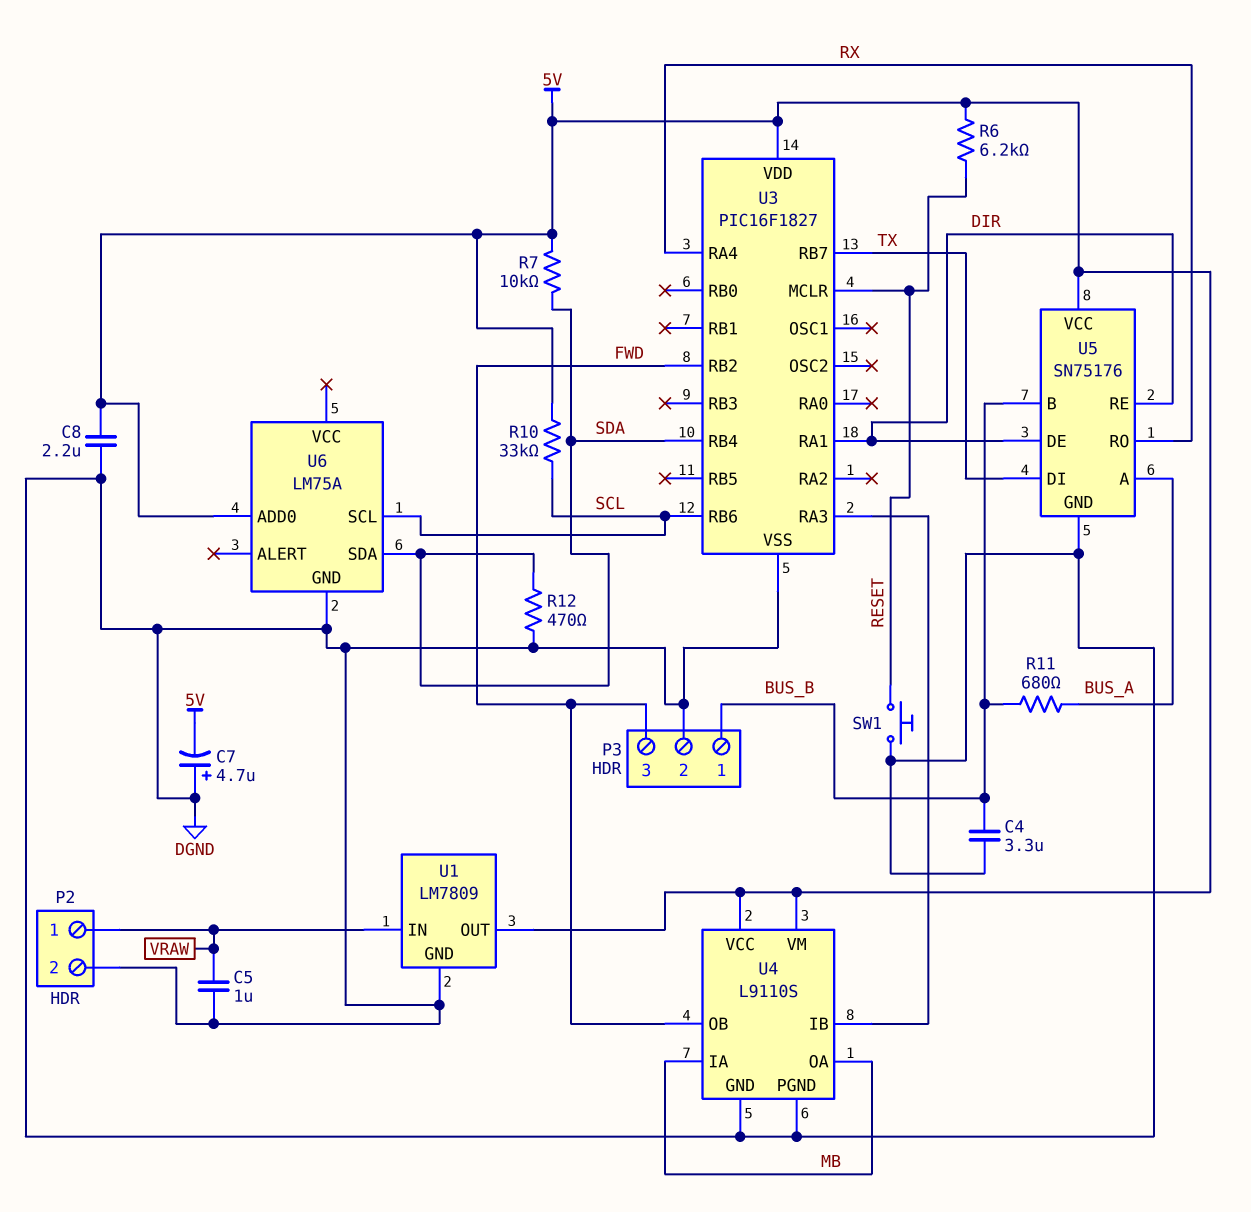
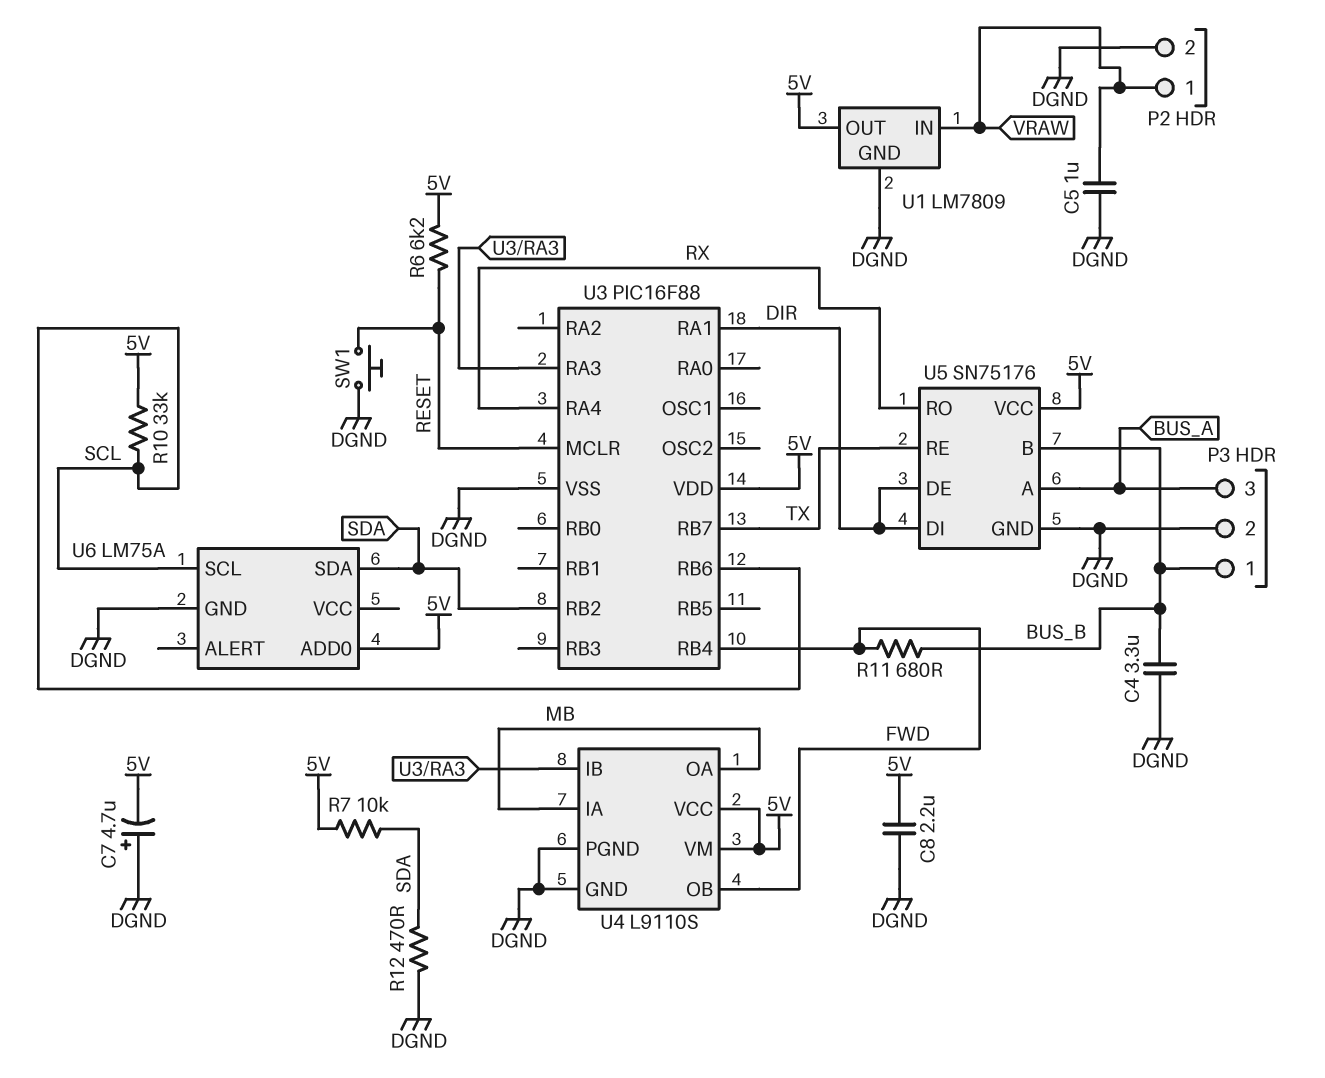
P3 pin 3: FWD -> BUS_A
R11: 680 (BUS_A, BUS_B) -> 680 (BUS_B, FWD)
U3: PIC16F1827 -> PIC16F88
U3 pin RB2: FWD -> SDA
U3 pin RB4: SDA -> FWD
U5 pin DI: TX -> DIR
U5 pin RE: DIR -> TX

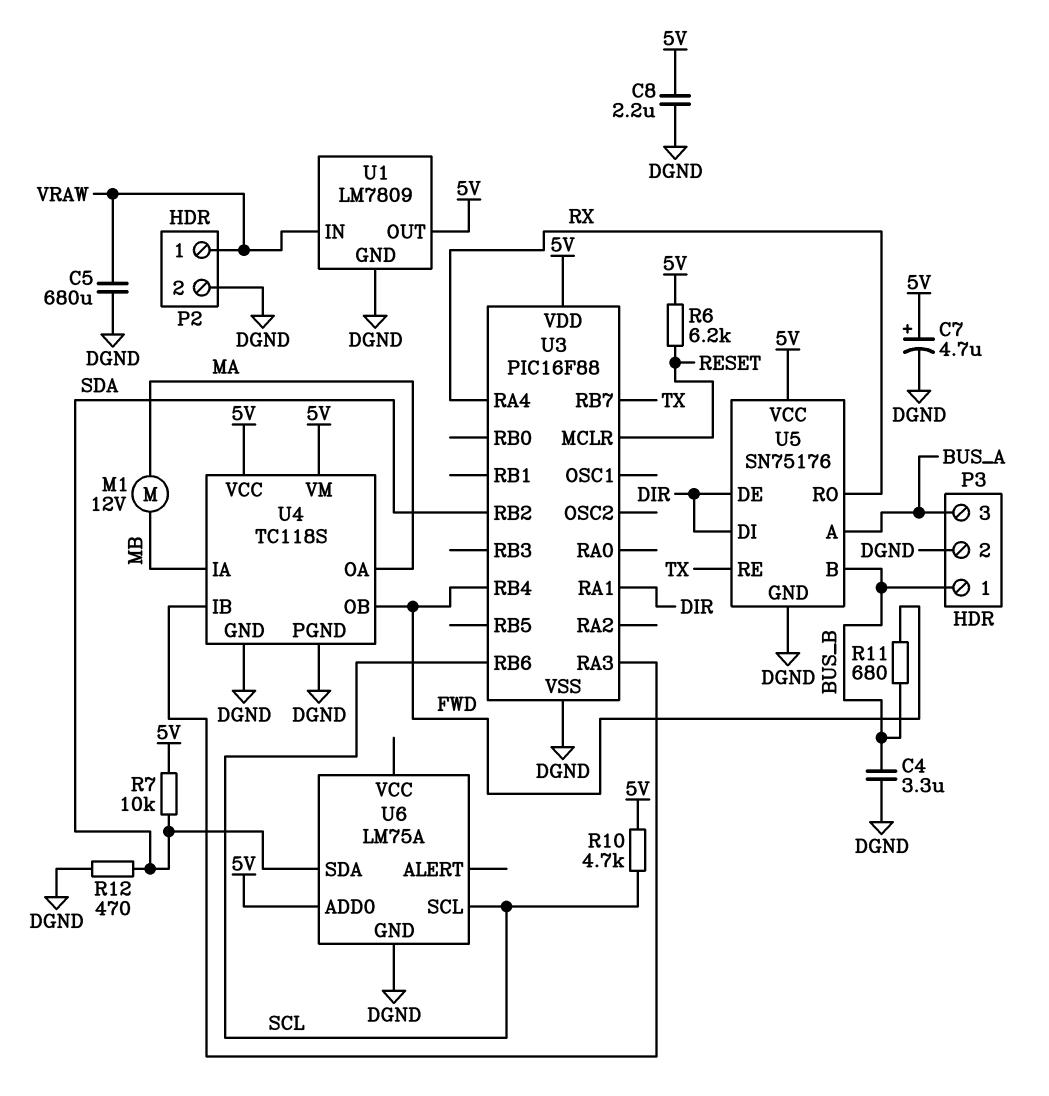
C5: 1uF (DGND, VRAW) -> 680uF (DGND, VRAW)
C7: 4.7uF (plus DGND, minus 5V) -> 4.7uF (plus 5V, minus DGND)
M1: none -> motor 12V (MA, MB)
R10: 33k (5V, SCL) -> 4.7k (5V, SCL)
SW1: button (DGND, RESET) -> none
U4: L9110S -> TC118S
U4 pin OA: MB -> MA

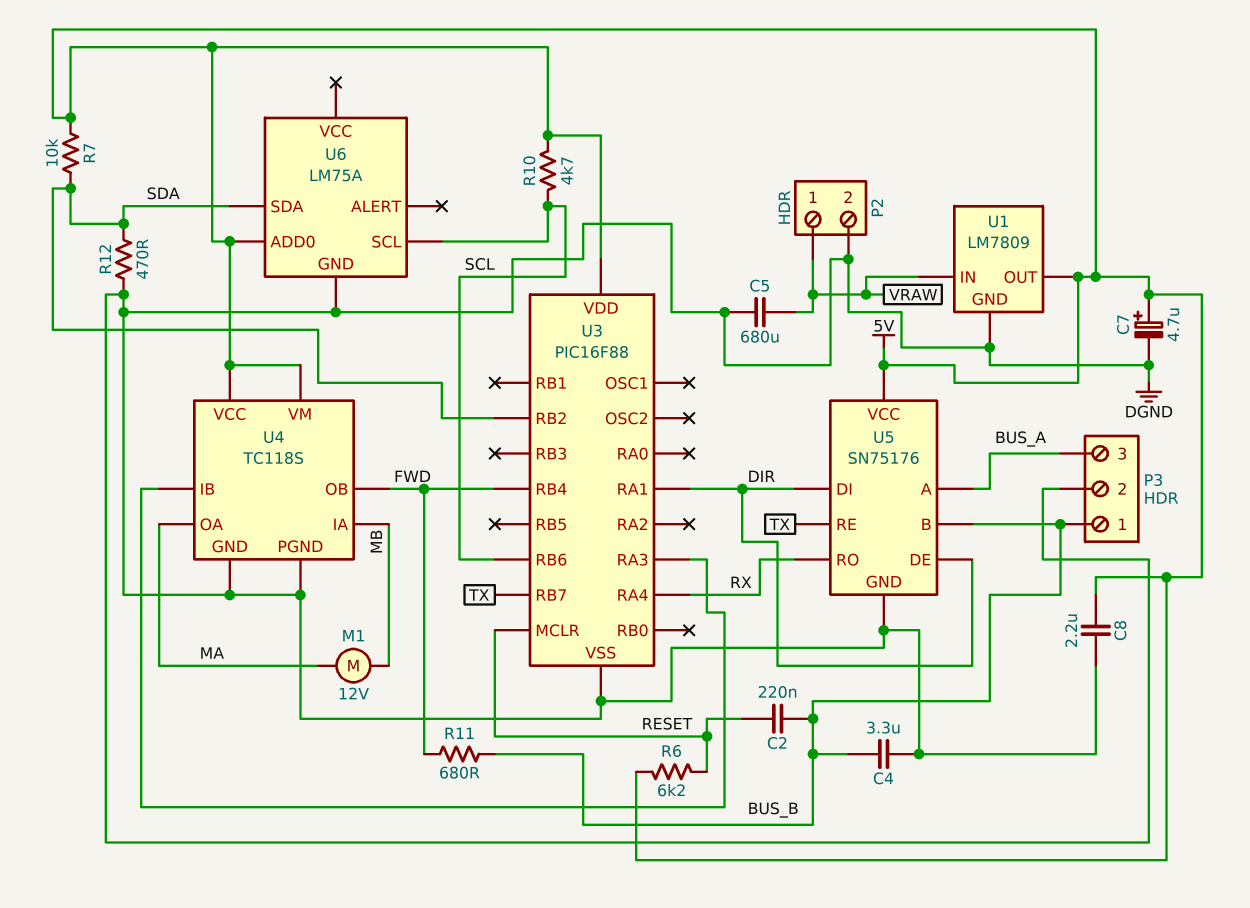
C2: none -> 220nF (BUS_B, RESET)

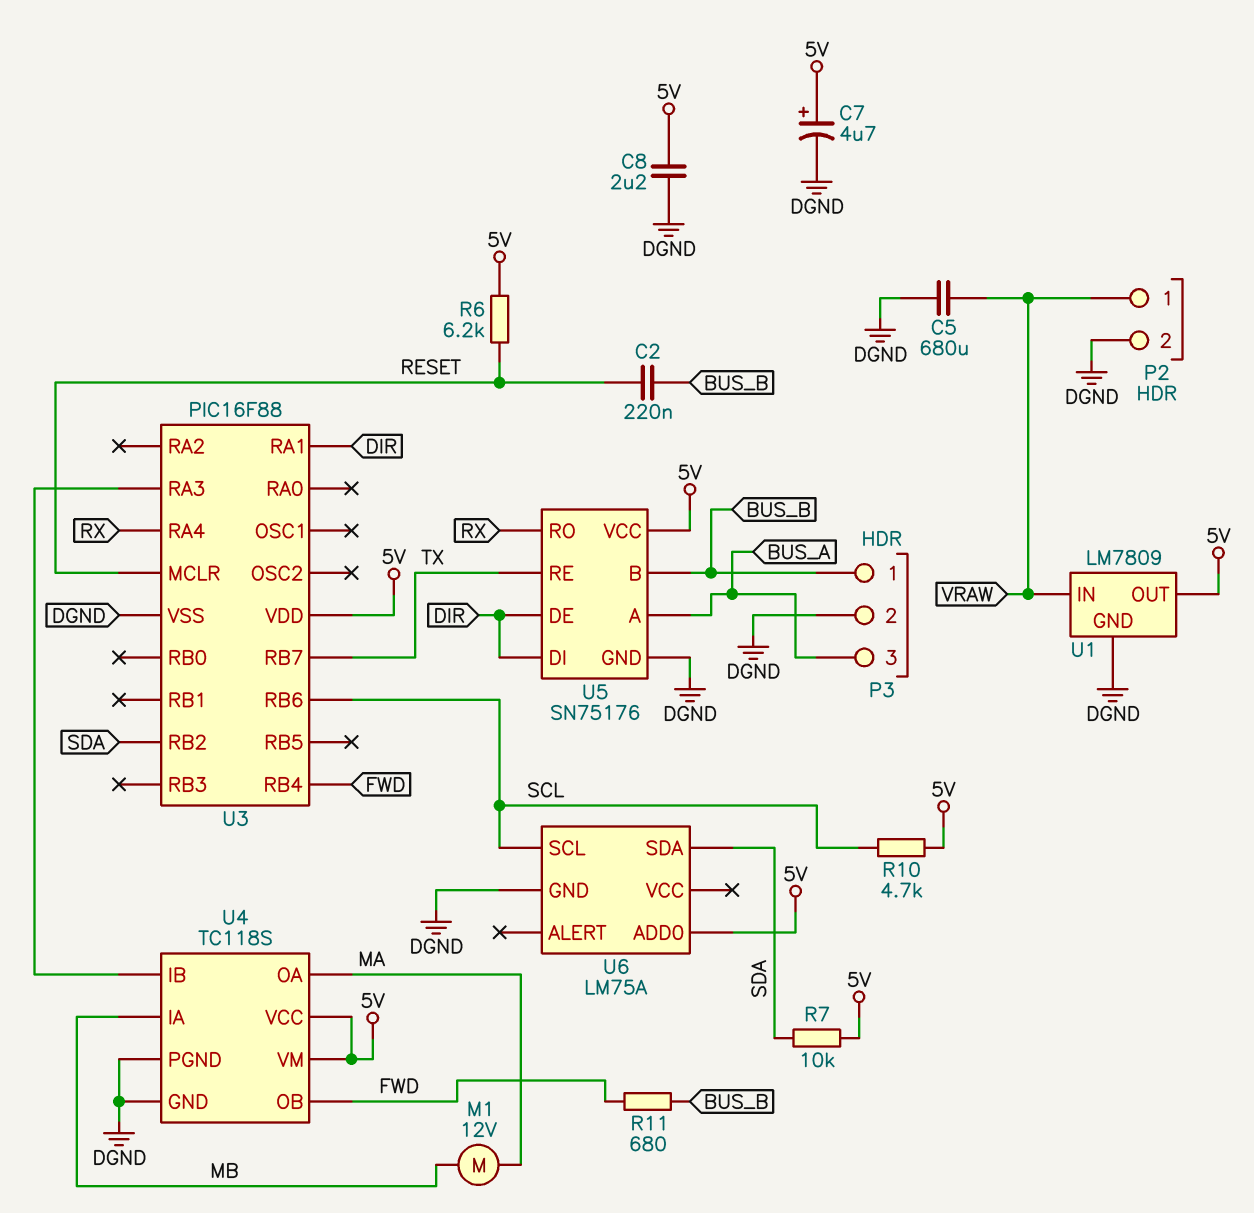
C4: 3.3uF (BUS_B, DGND) -> none
R12: 470 (DGND, SDA) -> none

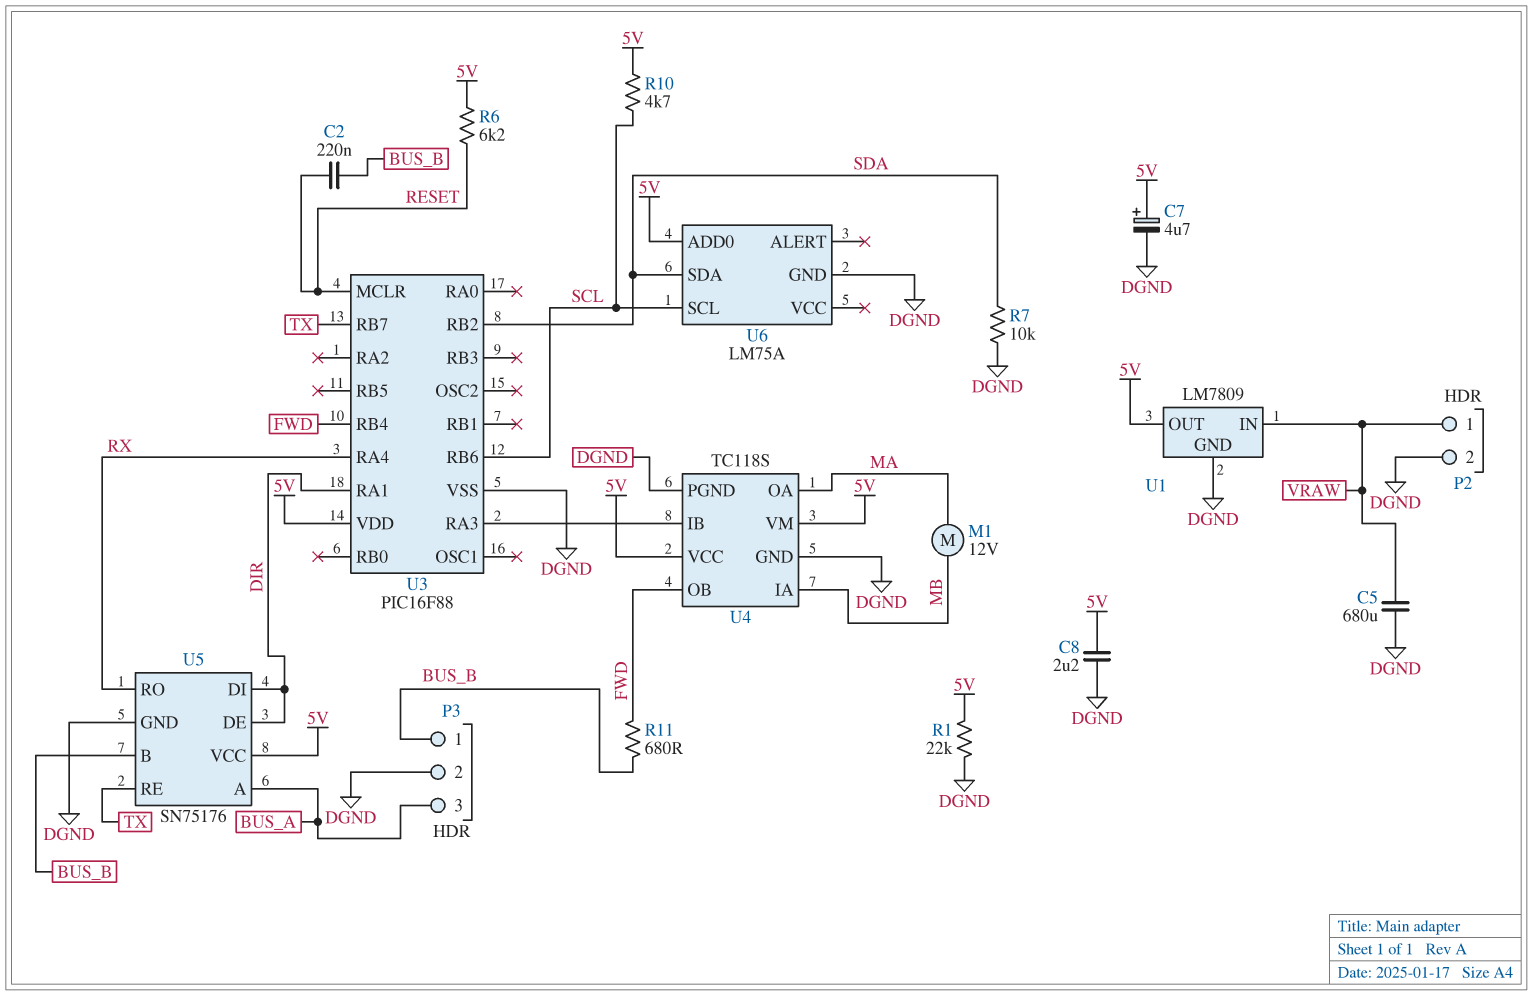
R1: none -> 22k (5V, DGND)
R7: 10k (5V, SDA) -> 10k (DGND, SDA)

